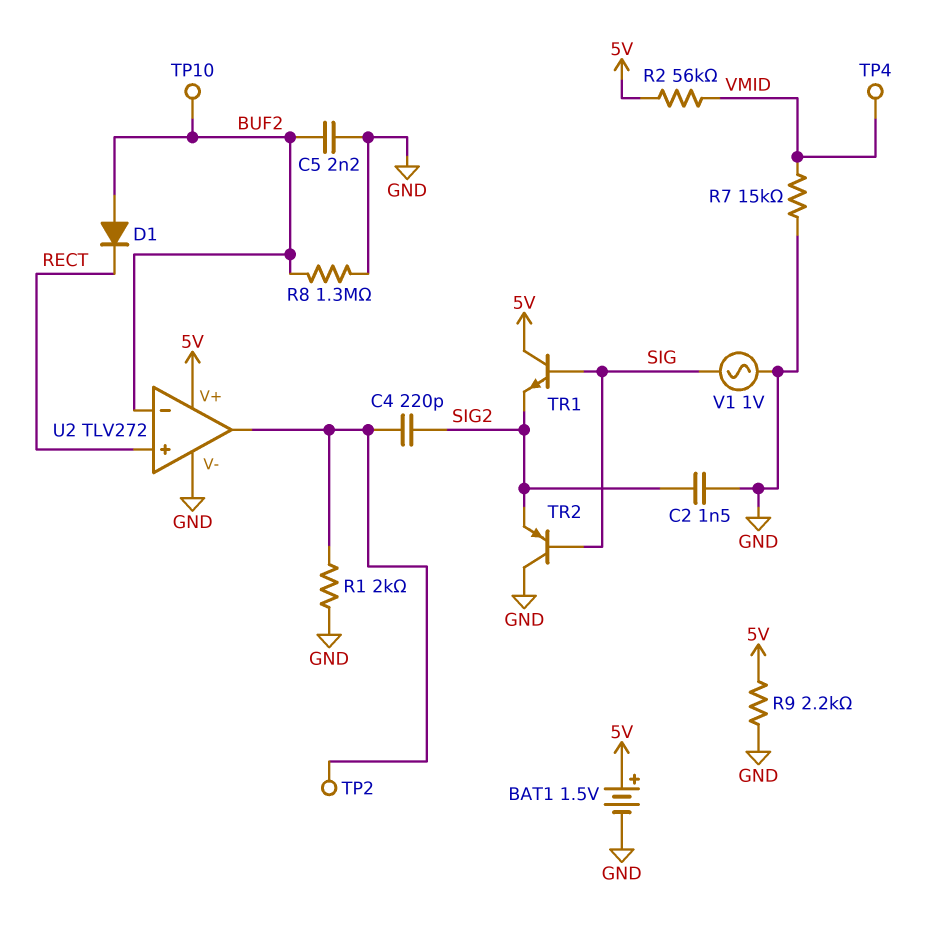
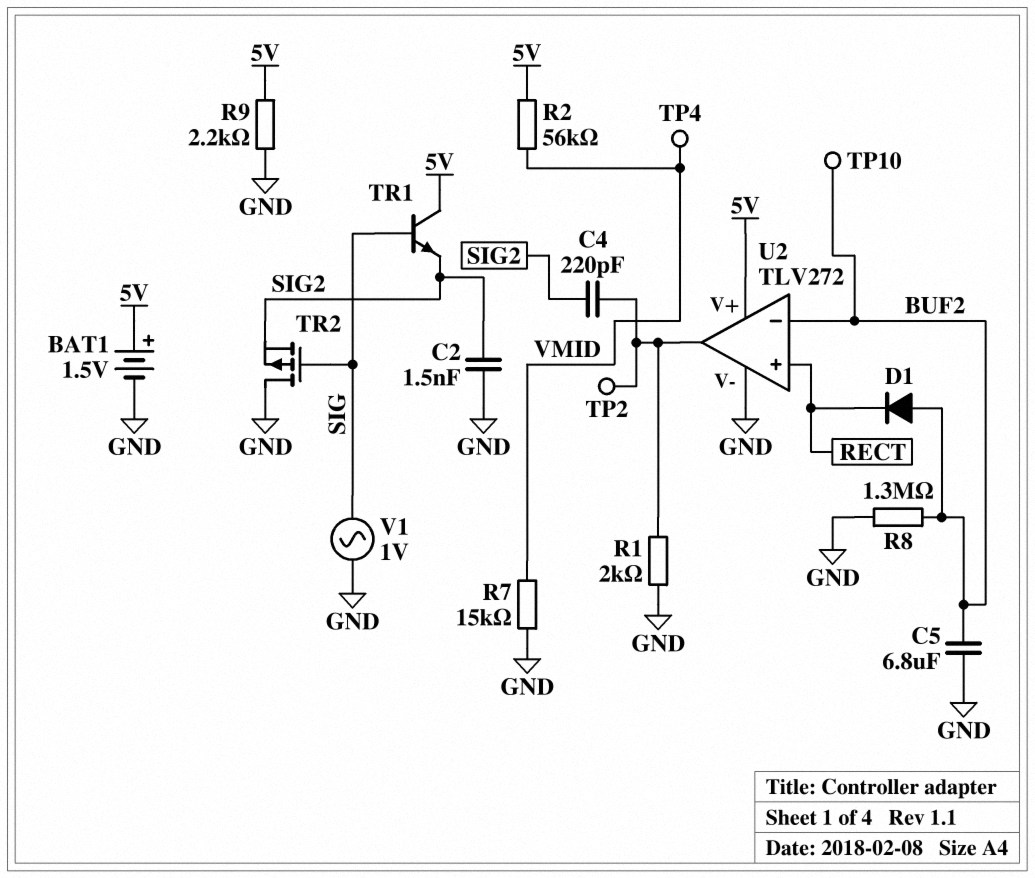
C5: 2.2nF (BUF2, GND) -> 6.8uF (BUF2, GND)
TR2: PNP (B SIG, C GND, E SIG2) -> PMOS (G SIG, D GND, S SIG2)

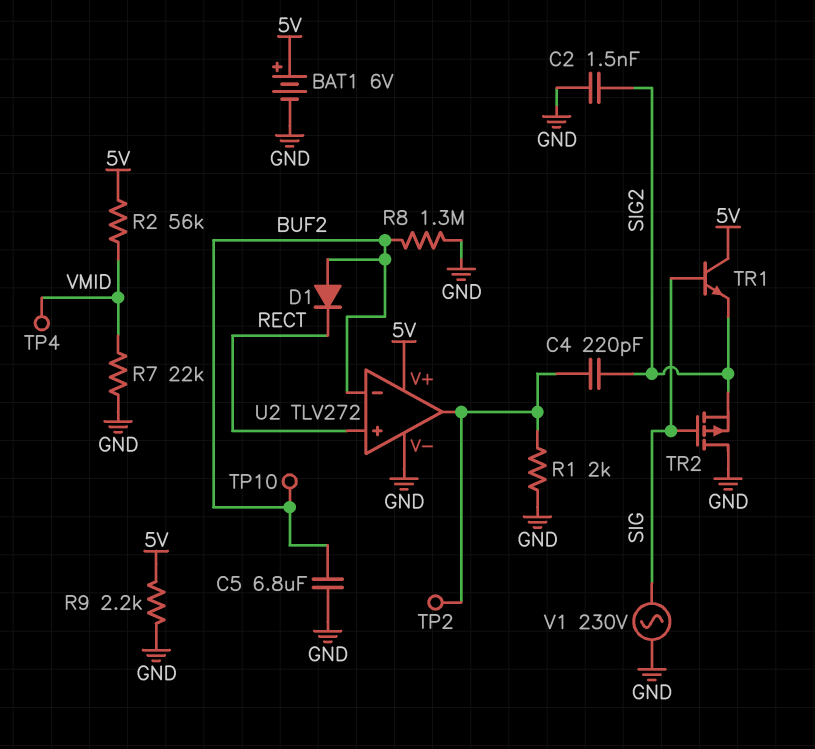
BAT1: 1.5V (plus 5V, minus GND) -> 6V (plus 5V, minus GND)
R7: 15k (GND, VMID) -> 22k (GND, VMID)
V1: AC 1V (GND, SIG) -> AC 230V (GND, SIG)

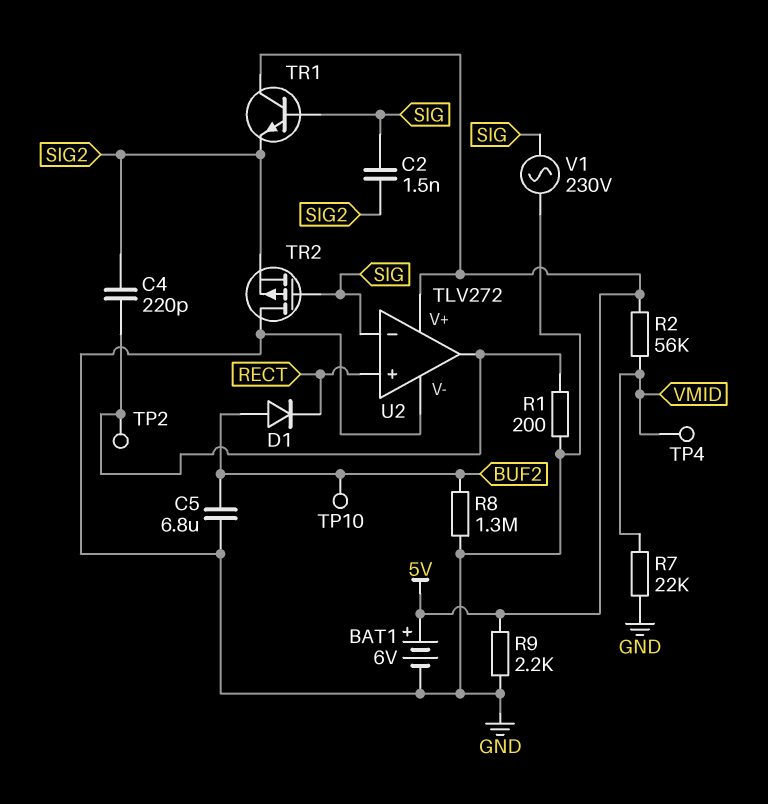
C2: 1.5nF (GND, SIG2) -> 1.5nF (SIG, SIG2)
R1: 2k (GND, U2/out) -> 200 (GND, U2/out)
U2 pin in-: BUF2 -> SIG

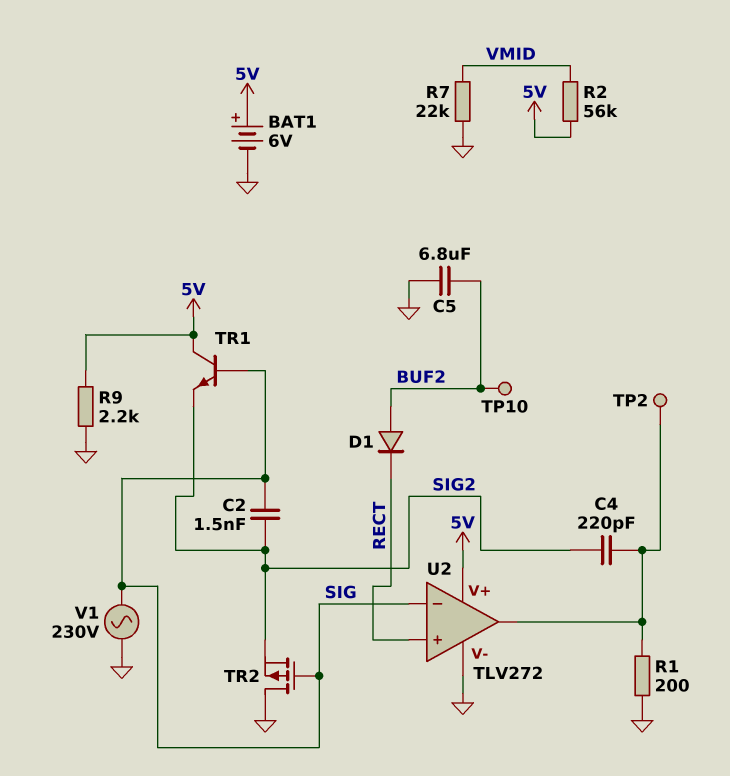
R8: 1.3M (BUF2, GND) -> none
TP4: test point (VMID) -> none

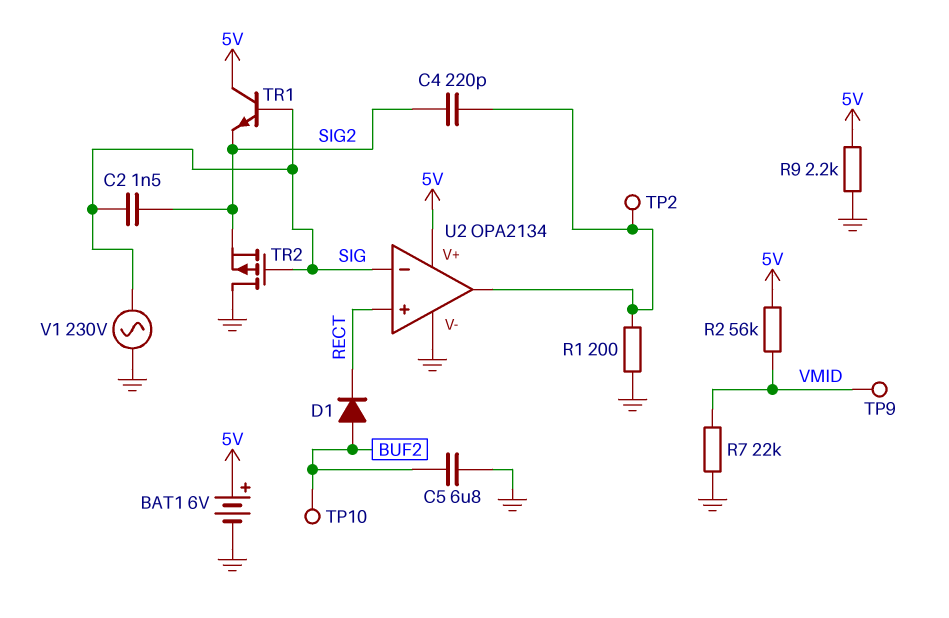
TP9: none -> test point (VMID)
U2: TLV272 -> OPA2134

